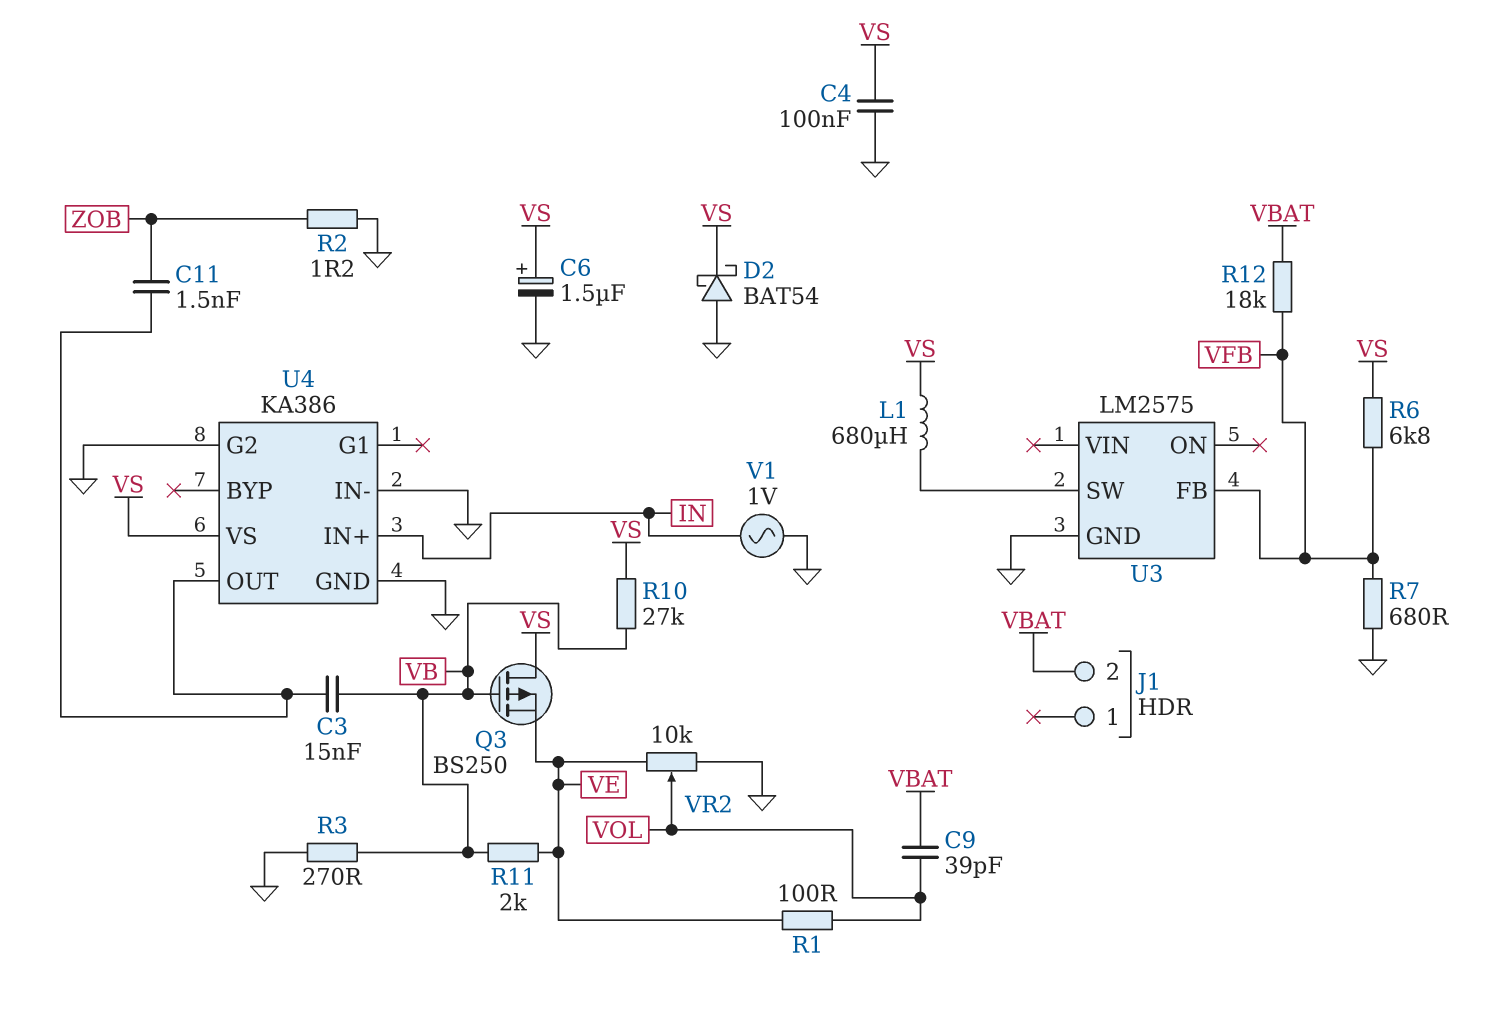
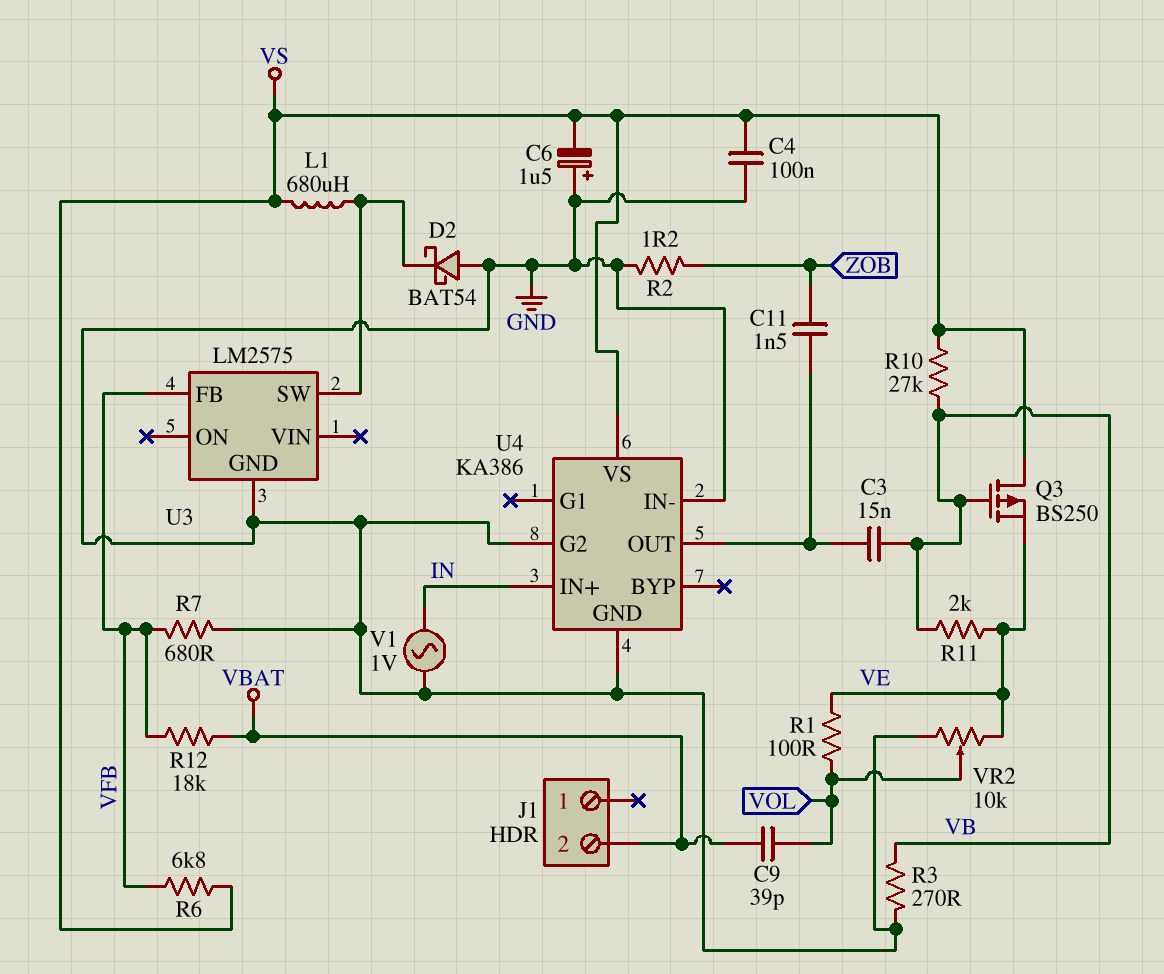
C6: 1.5uF (plus VS, minus GND) -> 1.5uF (plus GND, minus VS)
D2: schottky BAT54 (A GND, K VS) -> schottky BAT54 (A GND, K U3/SW)

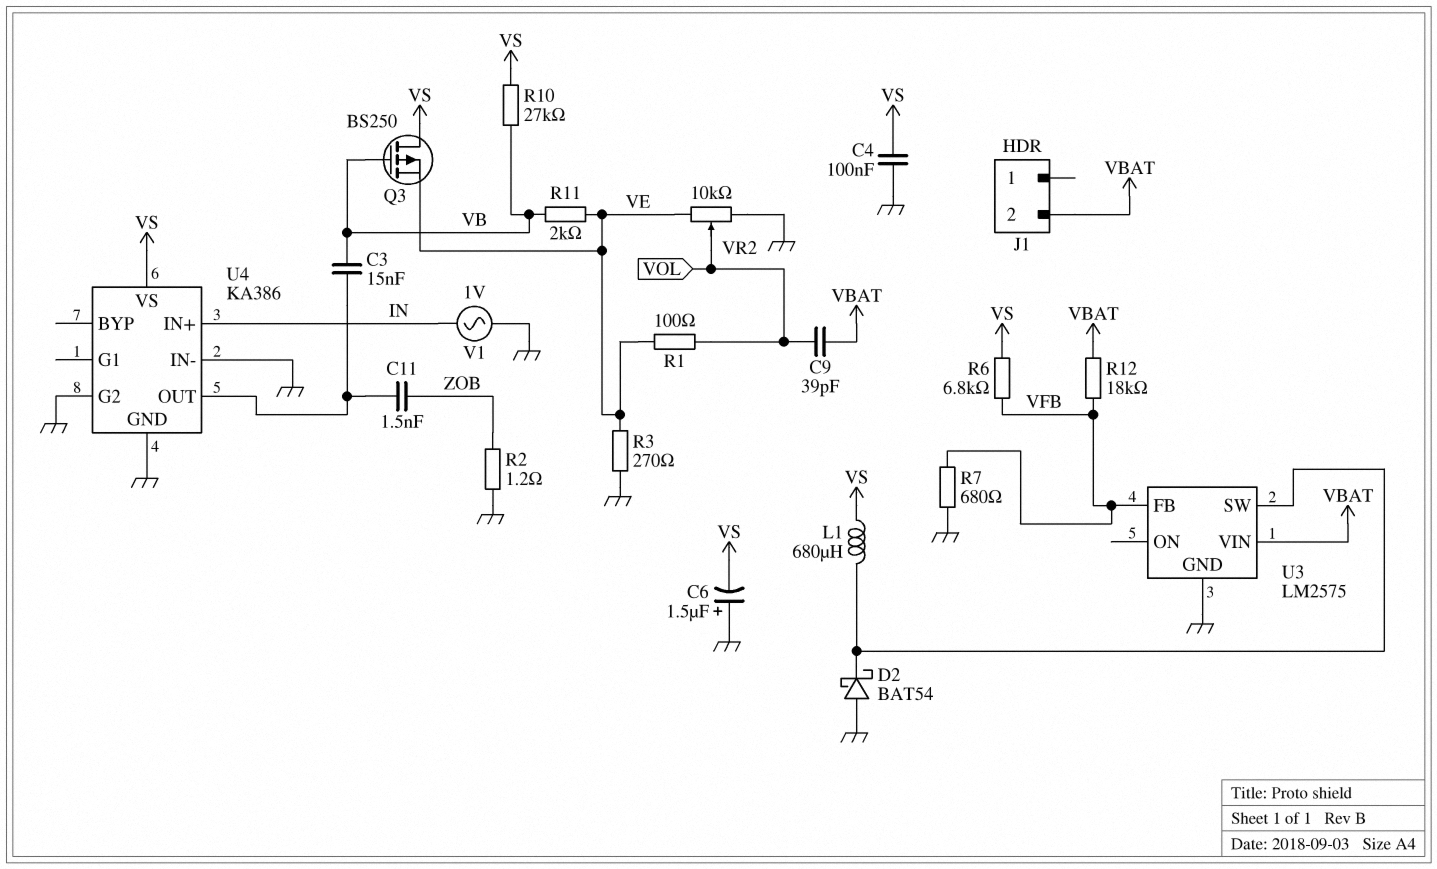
R3: 270 (GND, VB) -> 270 (GND, VE)
U3 pin VIN: none -> VBAT

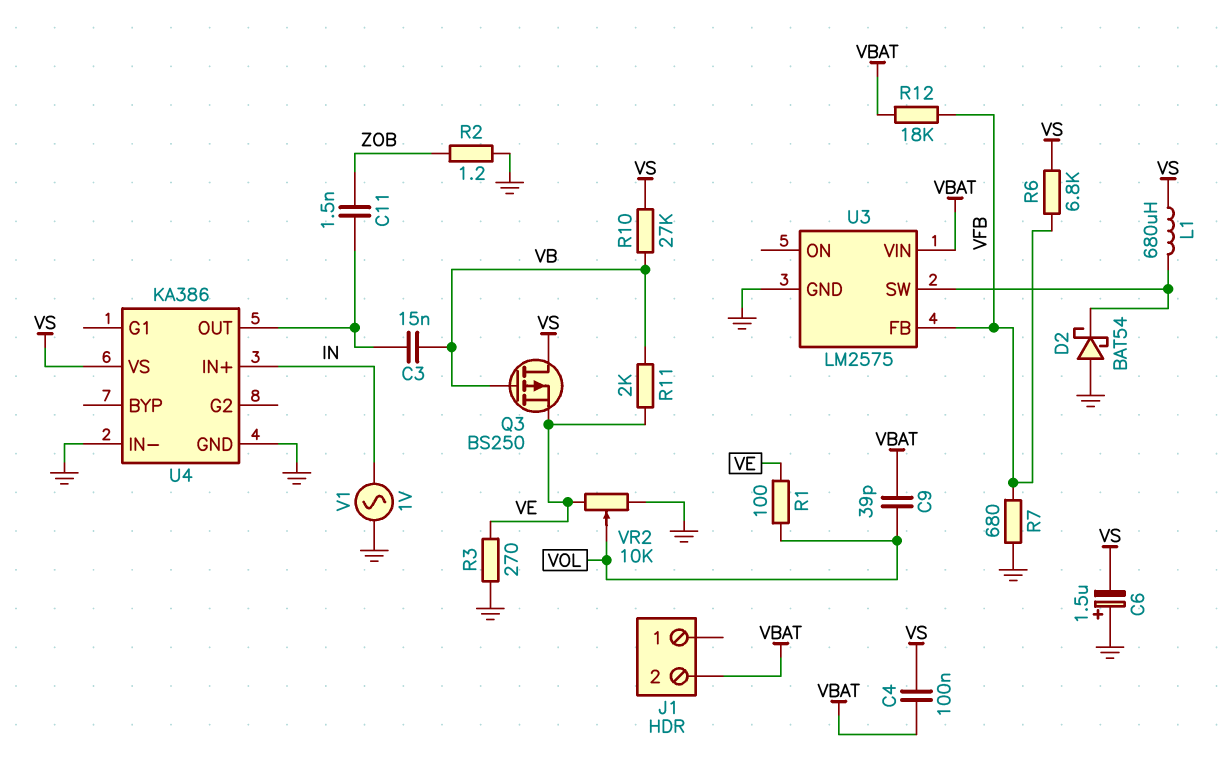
C4: 100nF (GND, VS) -> 100nF (VBAT, VS)
U4 pin G2: GND -> none

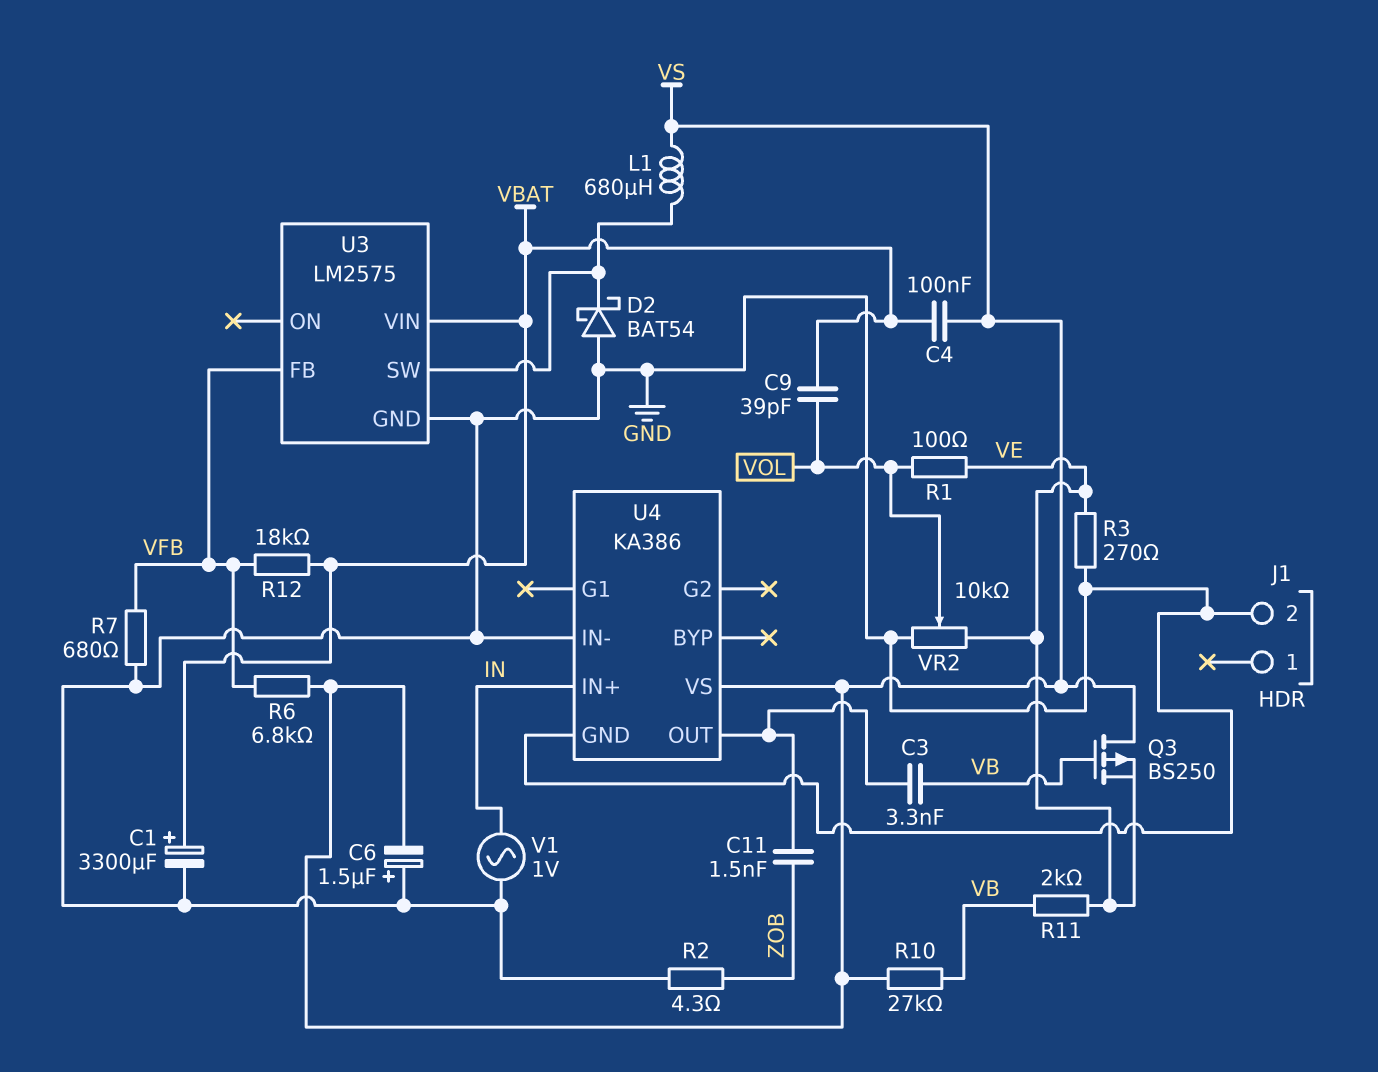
C1: none -> 3300uF (plus VBAT, minus GND)
C3: 15nF (U4/OUT, VB) -> 3.3nF (U4/OUT, VB)
J1 pin 2: VBAT -> GND
R2: 1.2 (GND, ZOB) -> 4.3 (GND, ZOB)

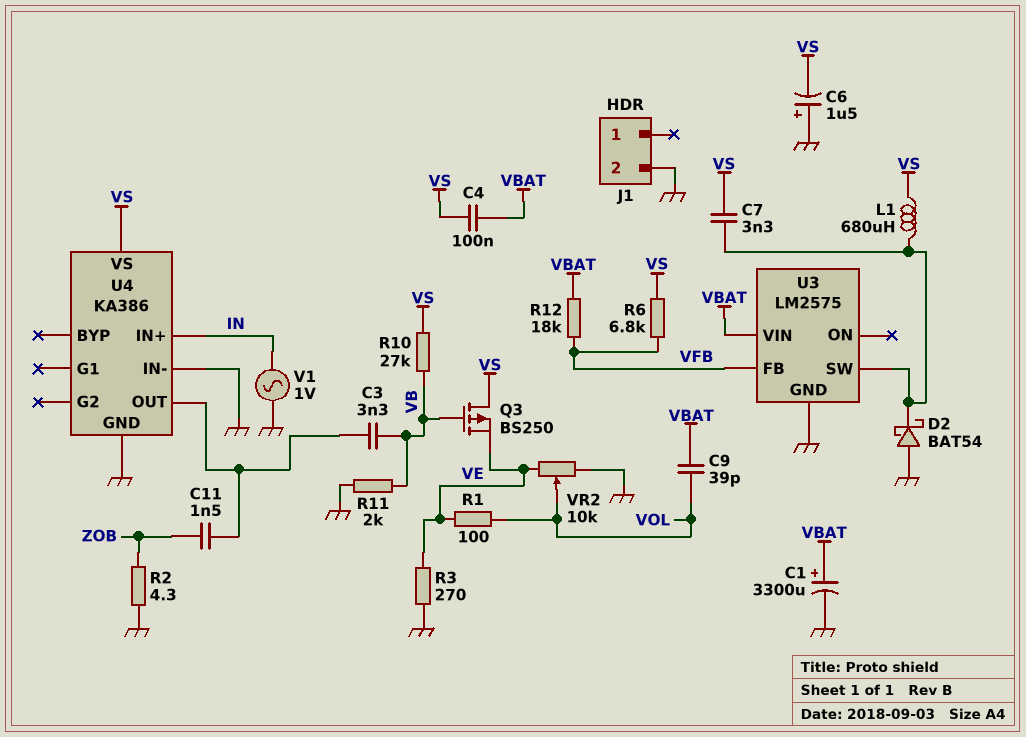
C7: none -> 3.3nF (U3/SW, VS)
R7: 680 (GND, VFB) -> none
R11: 2k (VB, VE) -> 2k (GND, VB)

